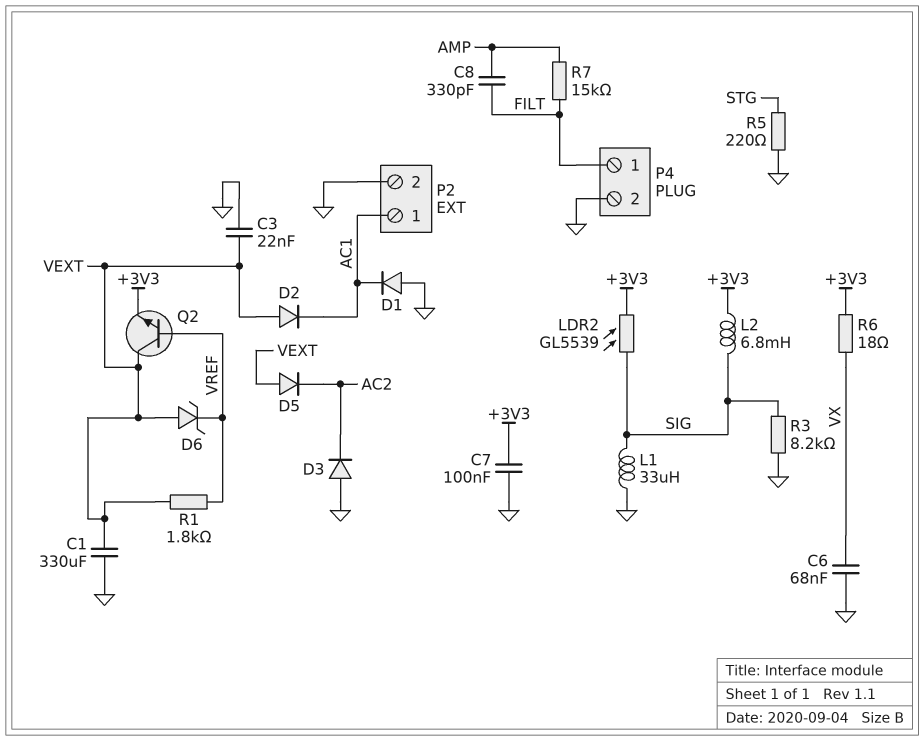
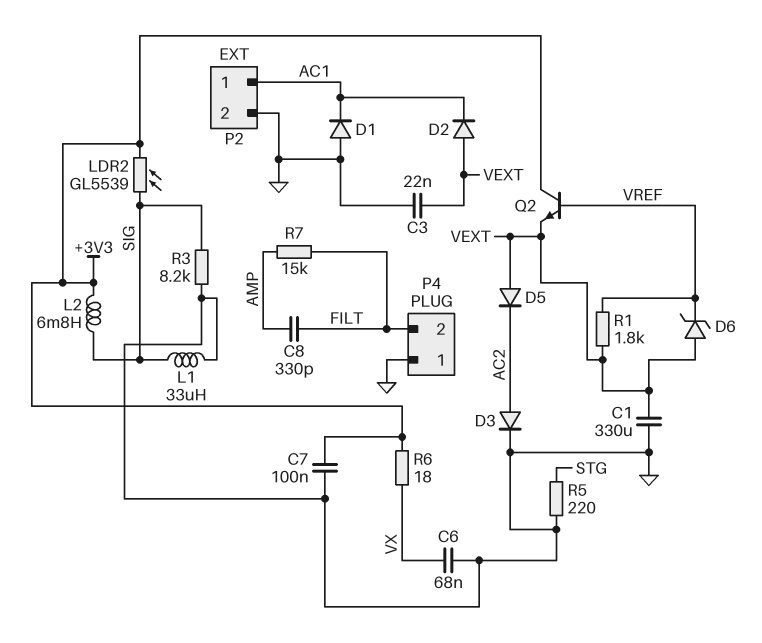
D3: diode (A GND, K AC2) -> diode (A AC2, K GND)
P4 pin 1: FILT -> GND
P4 pin 2: GND -> FILT
Q2: NPN (B VREF, C VEXT, E +3V3) -> NPN (B VREF, C +3V3, E VEXT)

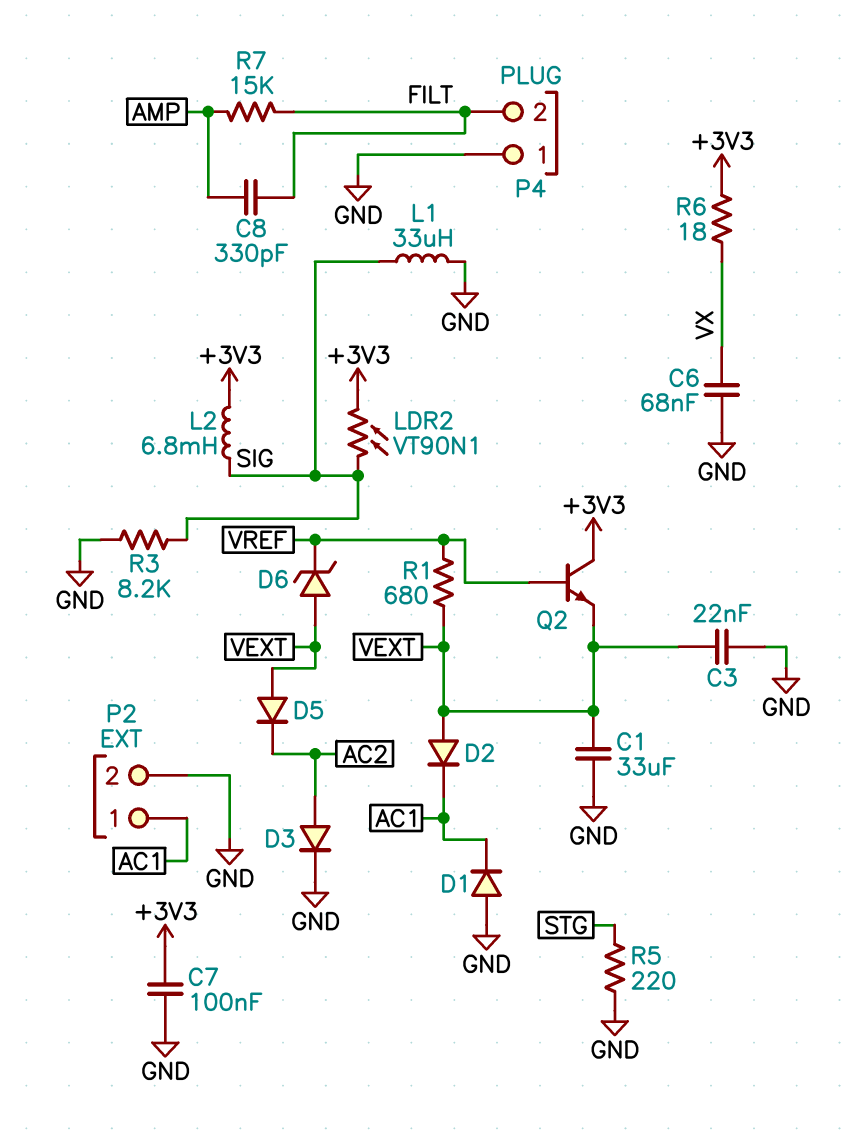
C1: 330uF (GND, VEXT) -> 33uF (GND, VEXT)
LDR2: GL5539 (+3V3, SIG) -> VT90N1 (+3V3, SIG)
R1: 1.8k (VEXT, VREF) -> 680 (VEXT, VREF)

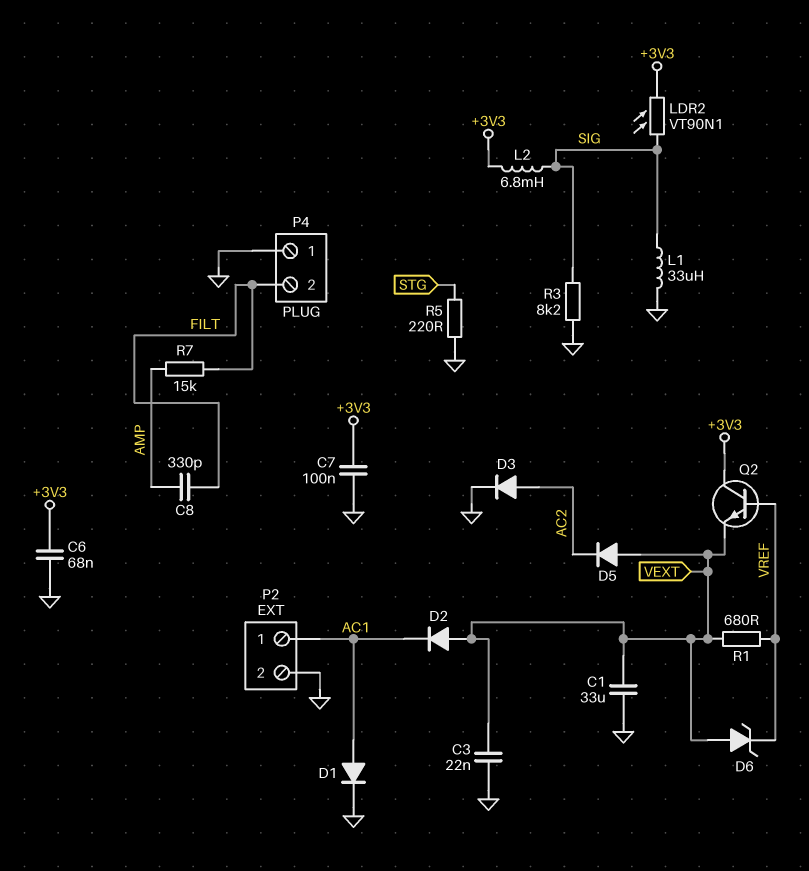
C6: 68nF (GND, VX) -> 68nF (+3V3, GND)
D1: diode (A GND, K AC1) -> diode (A AC1, K GND)
R6: 18 (+3V3, VX) -> none

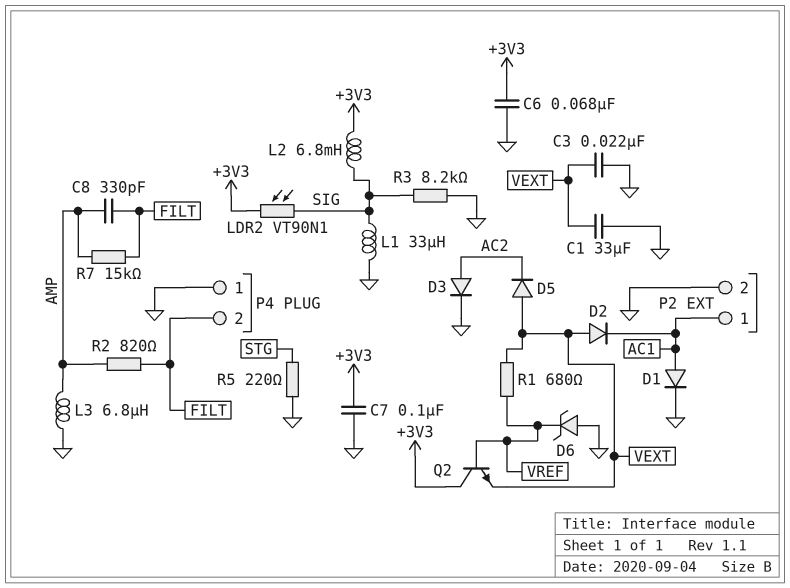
D6: zener (A VEXT, K VREF) -> zener (A GND, K VREF)
L3: none -> 6.8uH (AMP, GND)
R2: none -> 820 (AMP, FILT)

